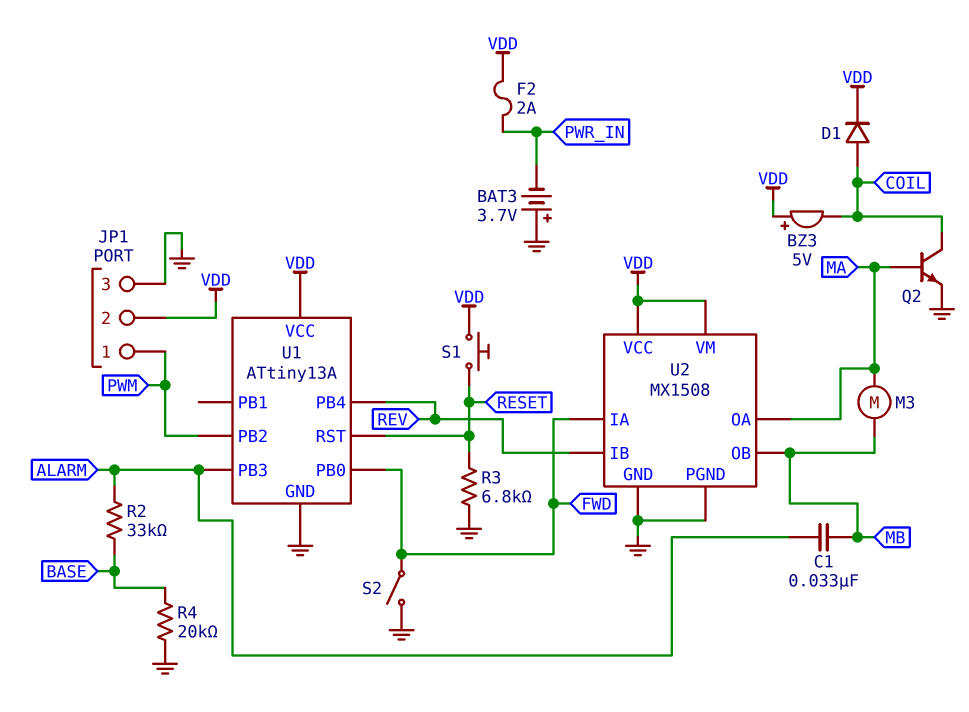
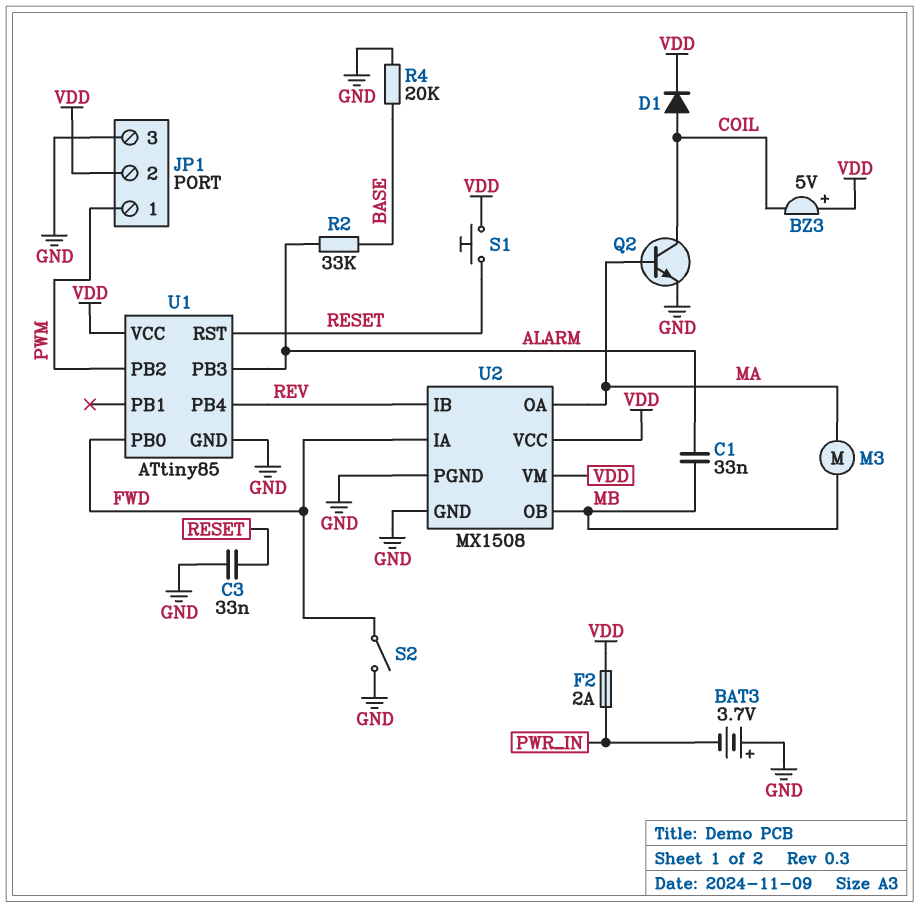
C3: none -> 33nF (GND, RESET)
R3: 6.8k (GND, RESET) -> none
U1: ATtiny13A -> ATtiny85

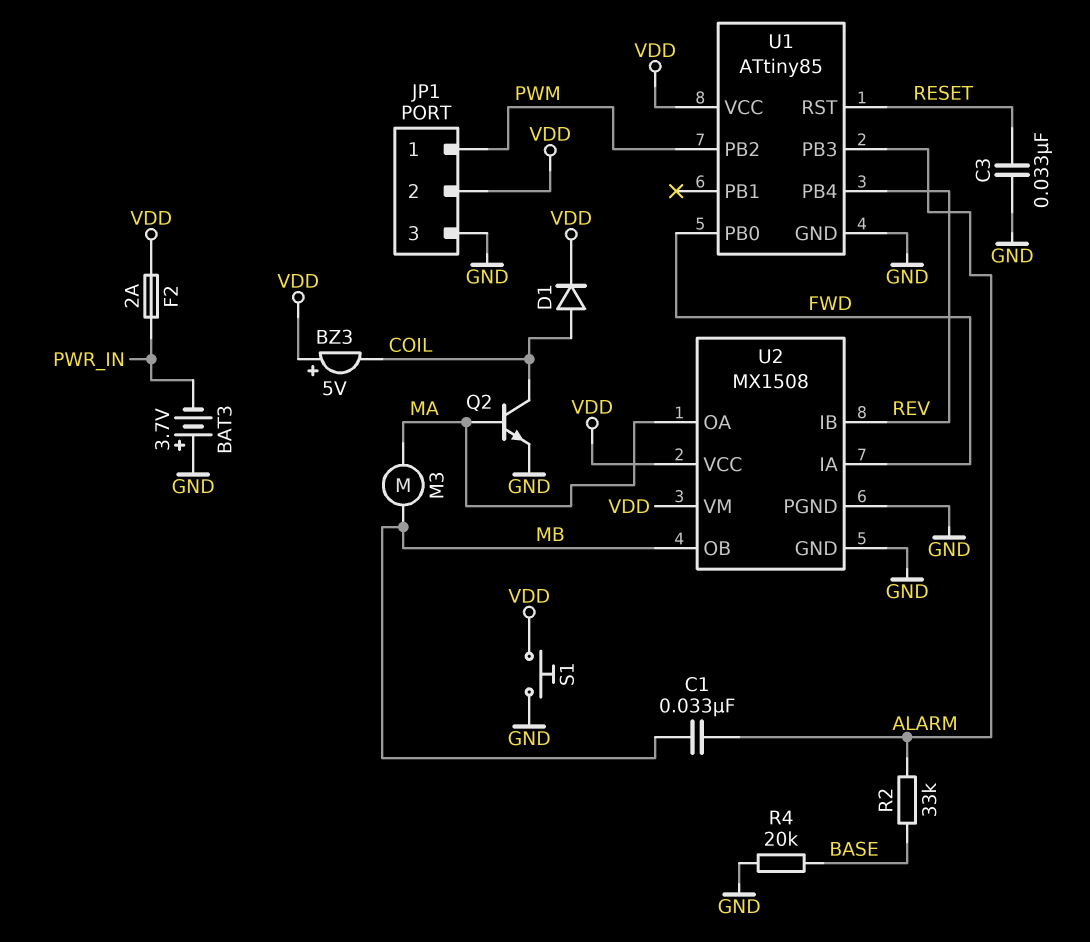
S1: button (RESET, VDD) -> button (GND, VDD)
S2: switch (FWD, GND) -> none

